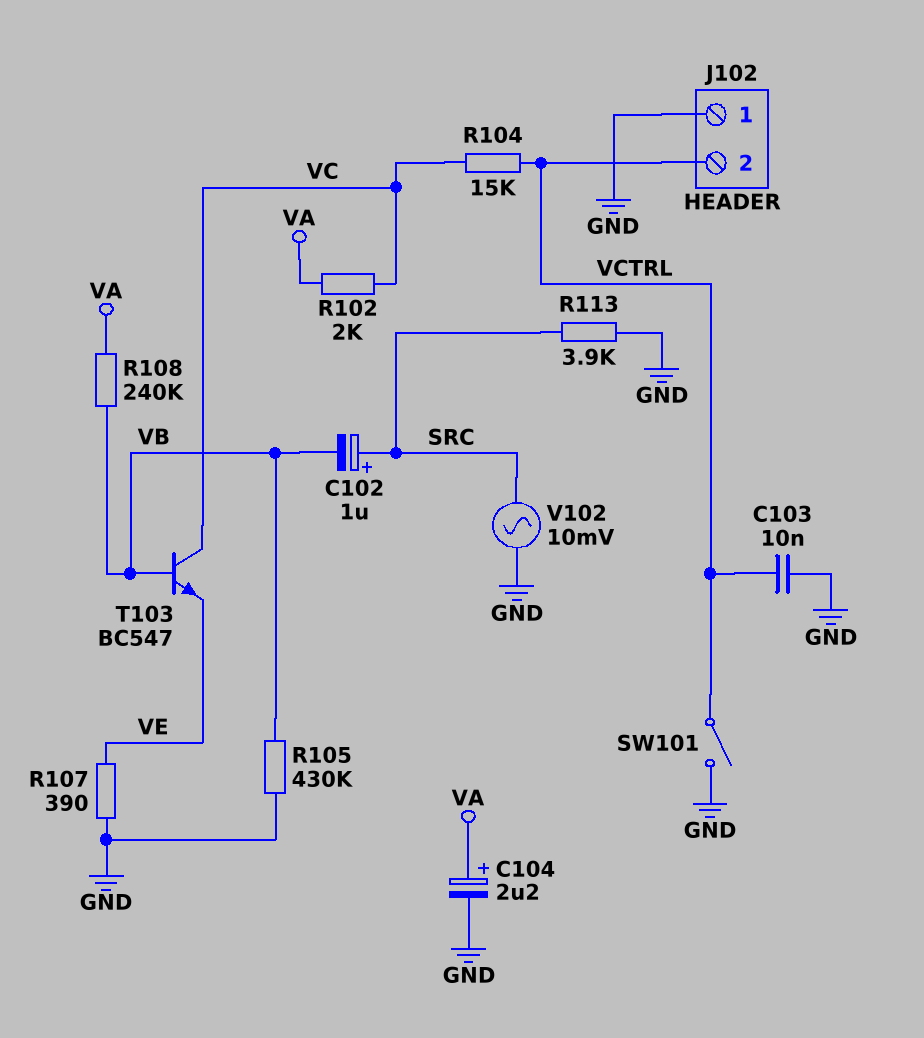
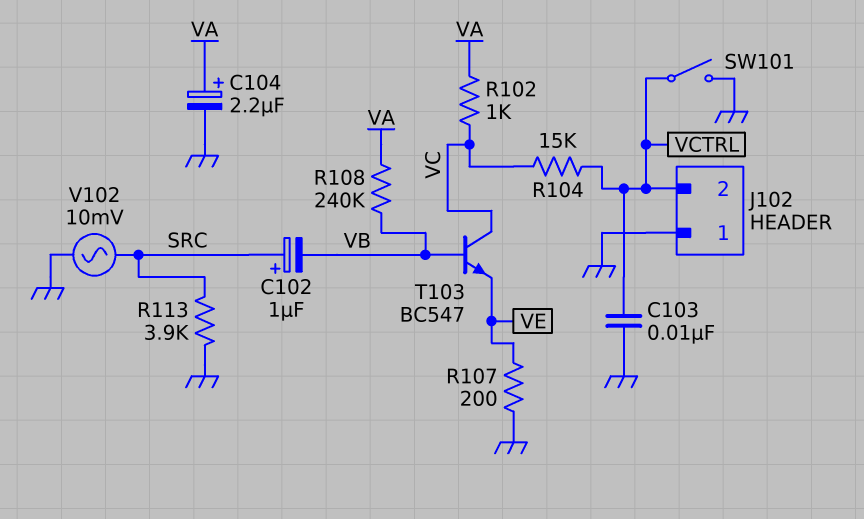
R102: 2k (VA, VC) -> 1k (VA, VC)
R105: 430k (GND, VB) -> none
R107: 390 (GND, VE) -> 200 (GND, VE)

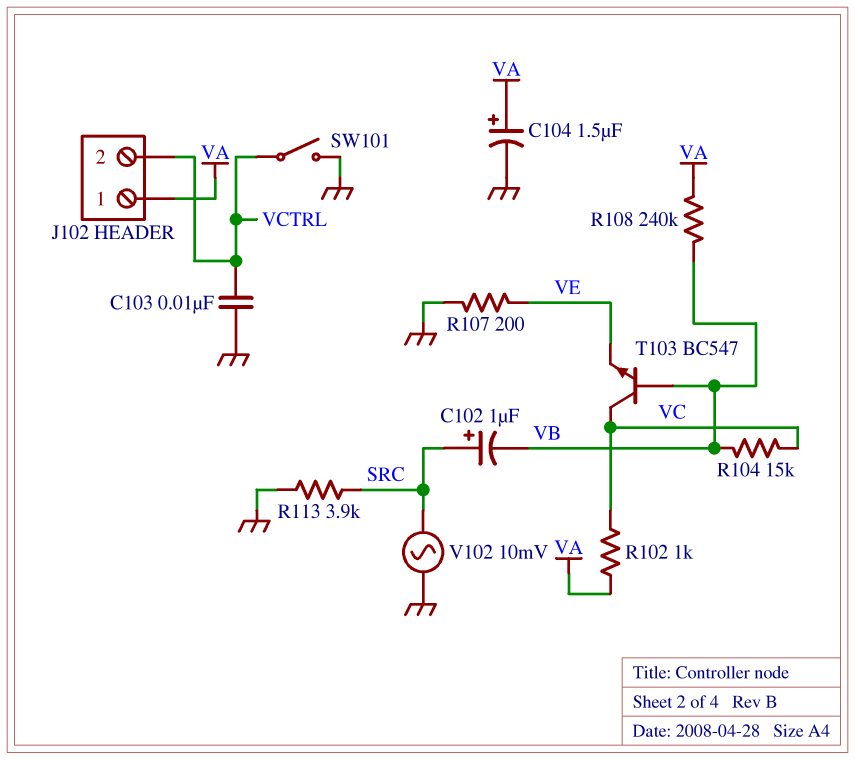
C104: 2.2uF (plus VA, minus GND) -> 1.5uF (plus VA, minus GND)
J102 pin 1: GND -> VA
R104: 15k (VC, VCTRL) -> 15k (VB, VC)

